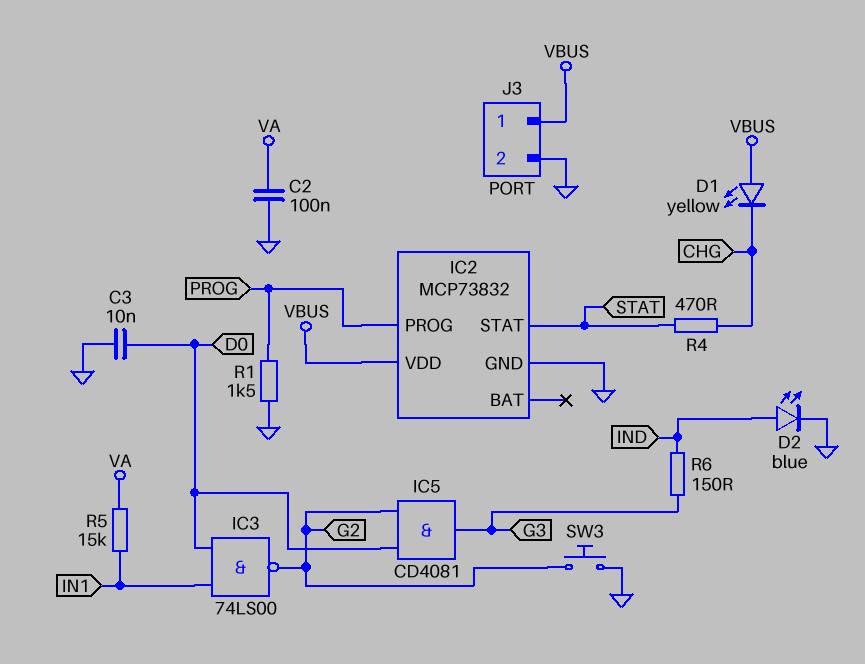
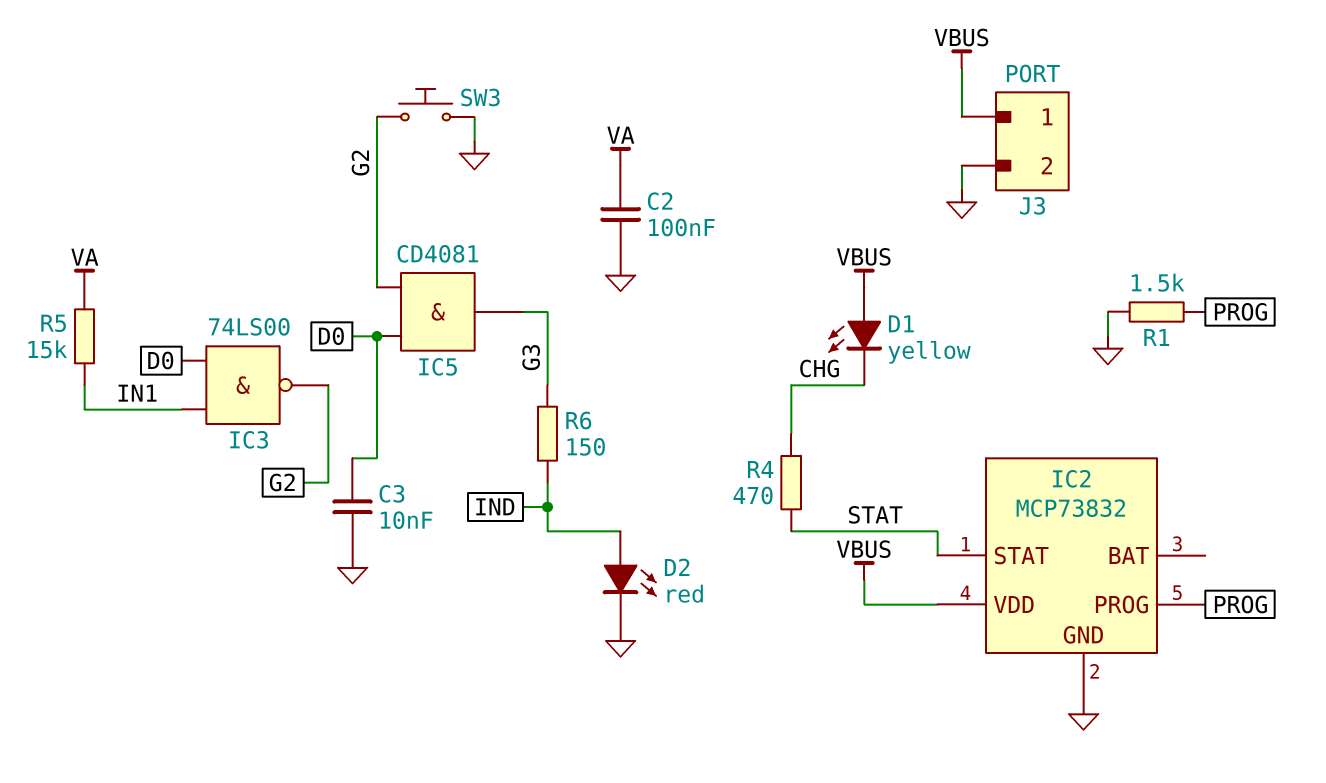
D2: LED blue (A IND, K GND) -> LED red (A IND, K GND)

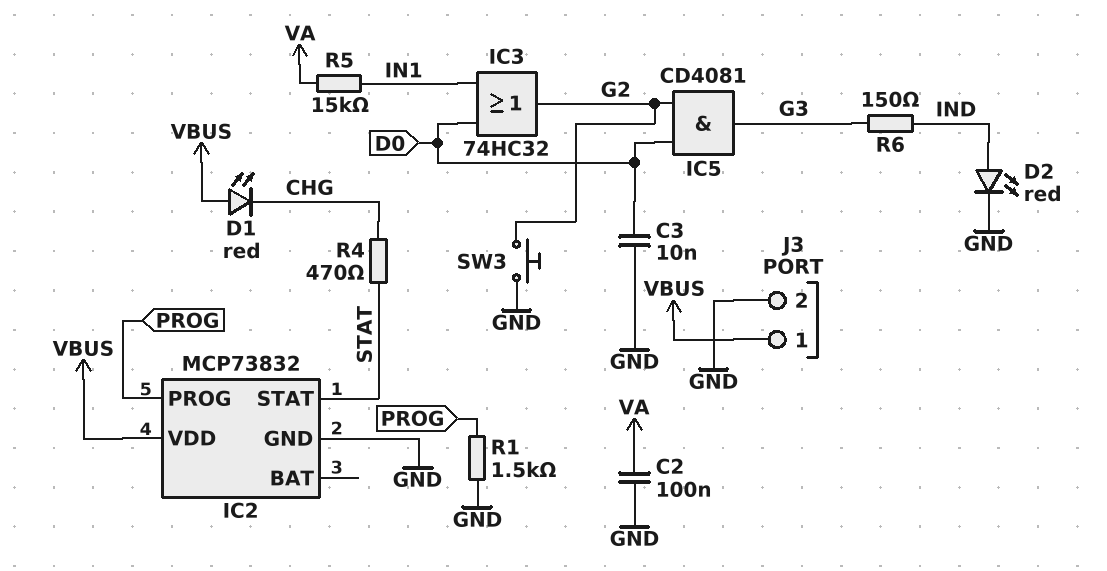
D1: LED yellow (A VBUS, K CHG) -> LED red (A VBUS, K CHG)
IC3: NAND 74LS00 (in D0, in IN1, out G2) -> OR 74HC32 (in D0, in IN1, out G2)

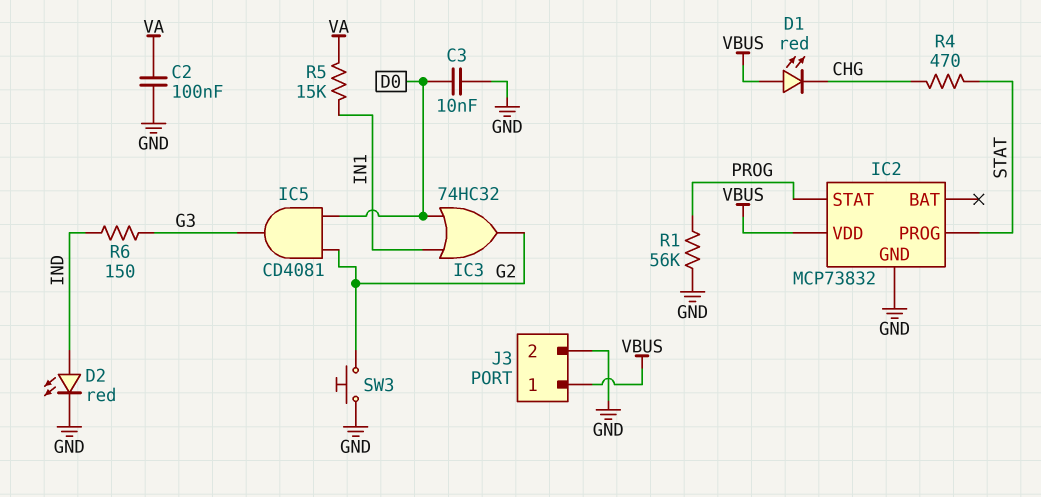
IC2 pin PROG: PROG -> STAT
IC2 pin STAT: STAT -> PROG
R1: 1.5k (GND, PROG) -> 56k (GND, PROG)

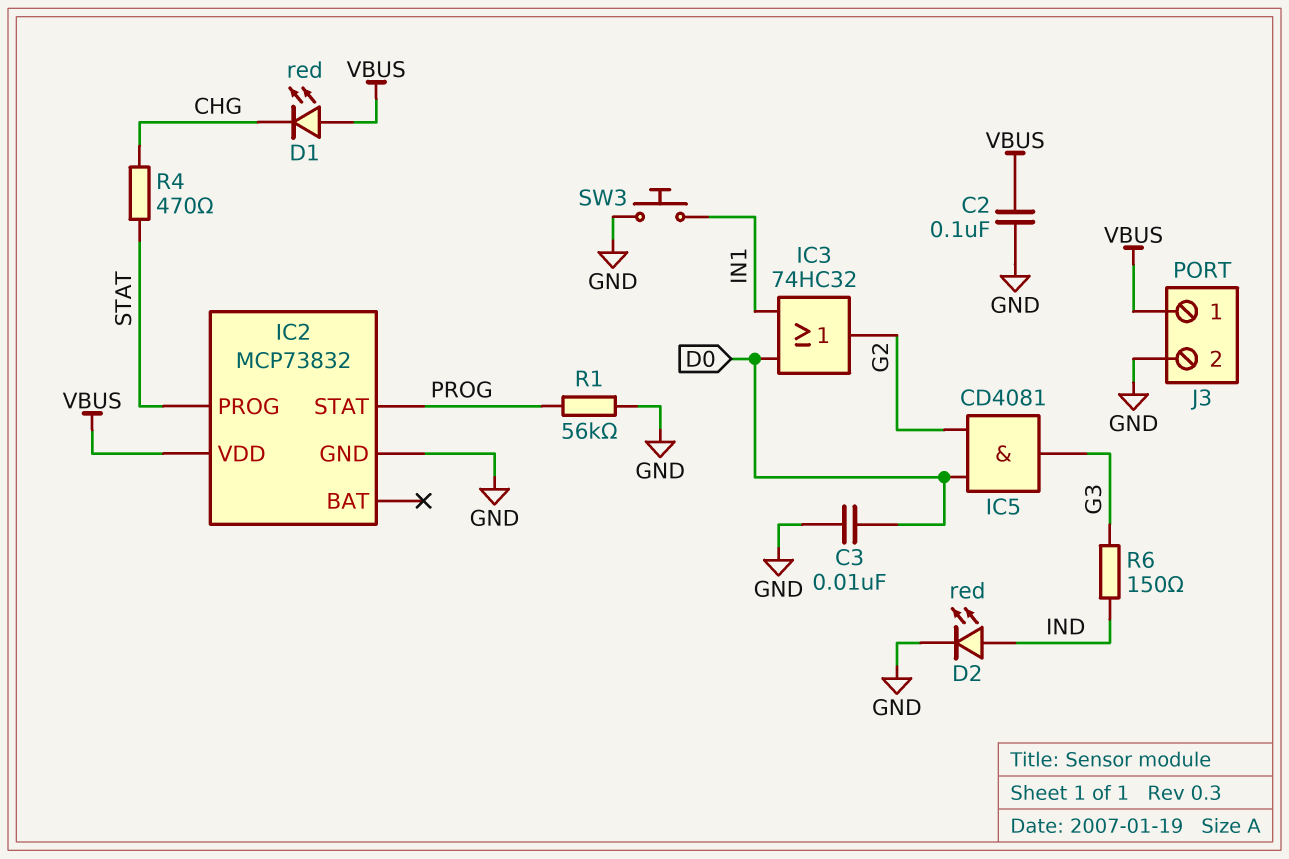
C2: 100nF (GND, VA) -> 100nF (GND, VBUS)
R5: 15k (IN1, VA) -> none
SW3: button (G2, GND) -> button (GND, IN1)

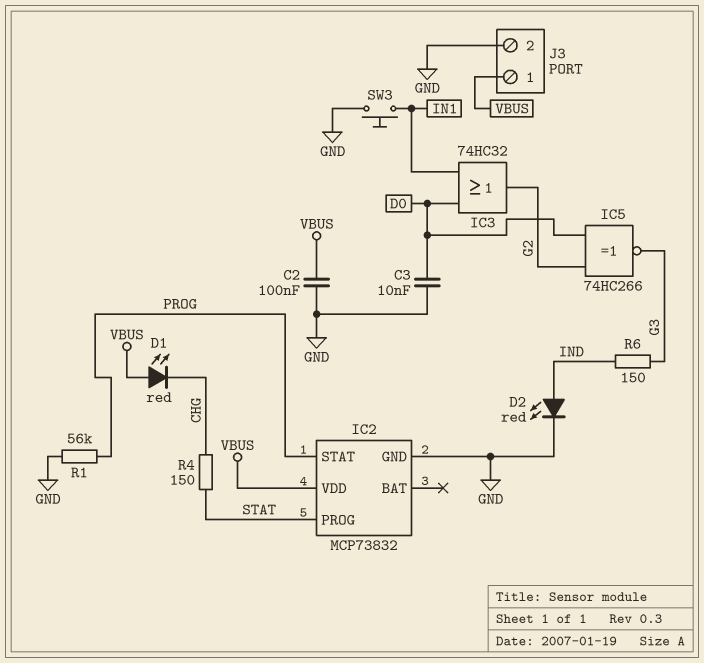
IC5: AND CD4081 (in D0, in G2, out G3) -> XNOR 74HC266 (in D0, in G2, out G3)
R4: 470 (CHG, STAT) -> 150 (CHG, STAT)

